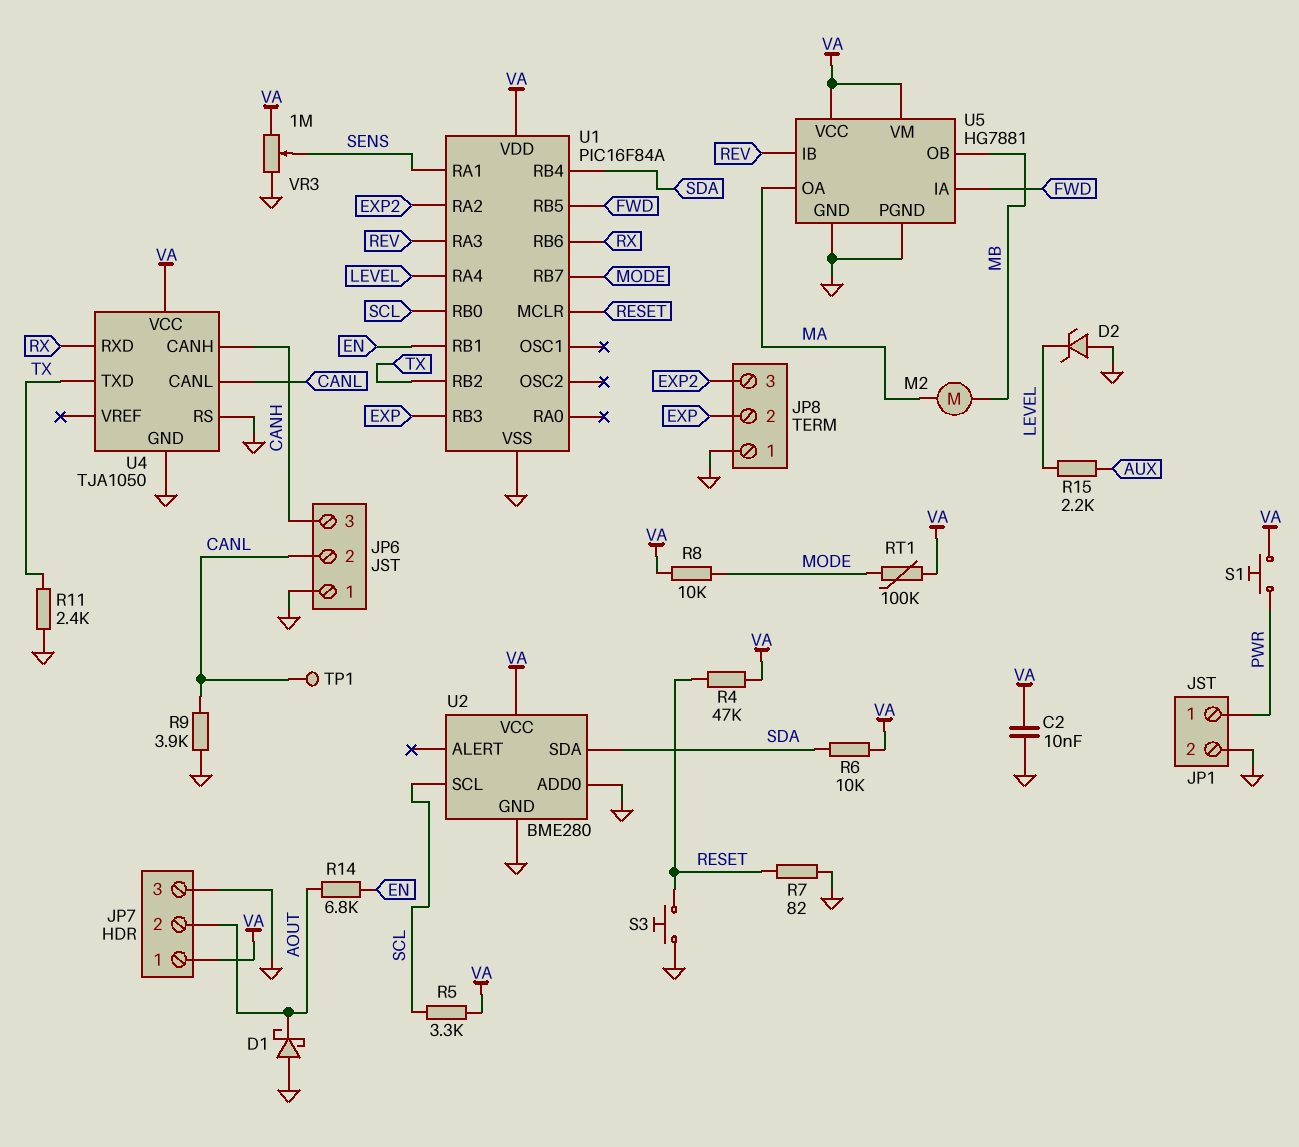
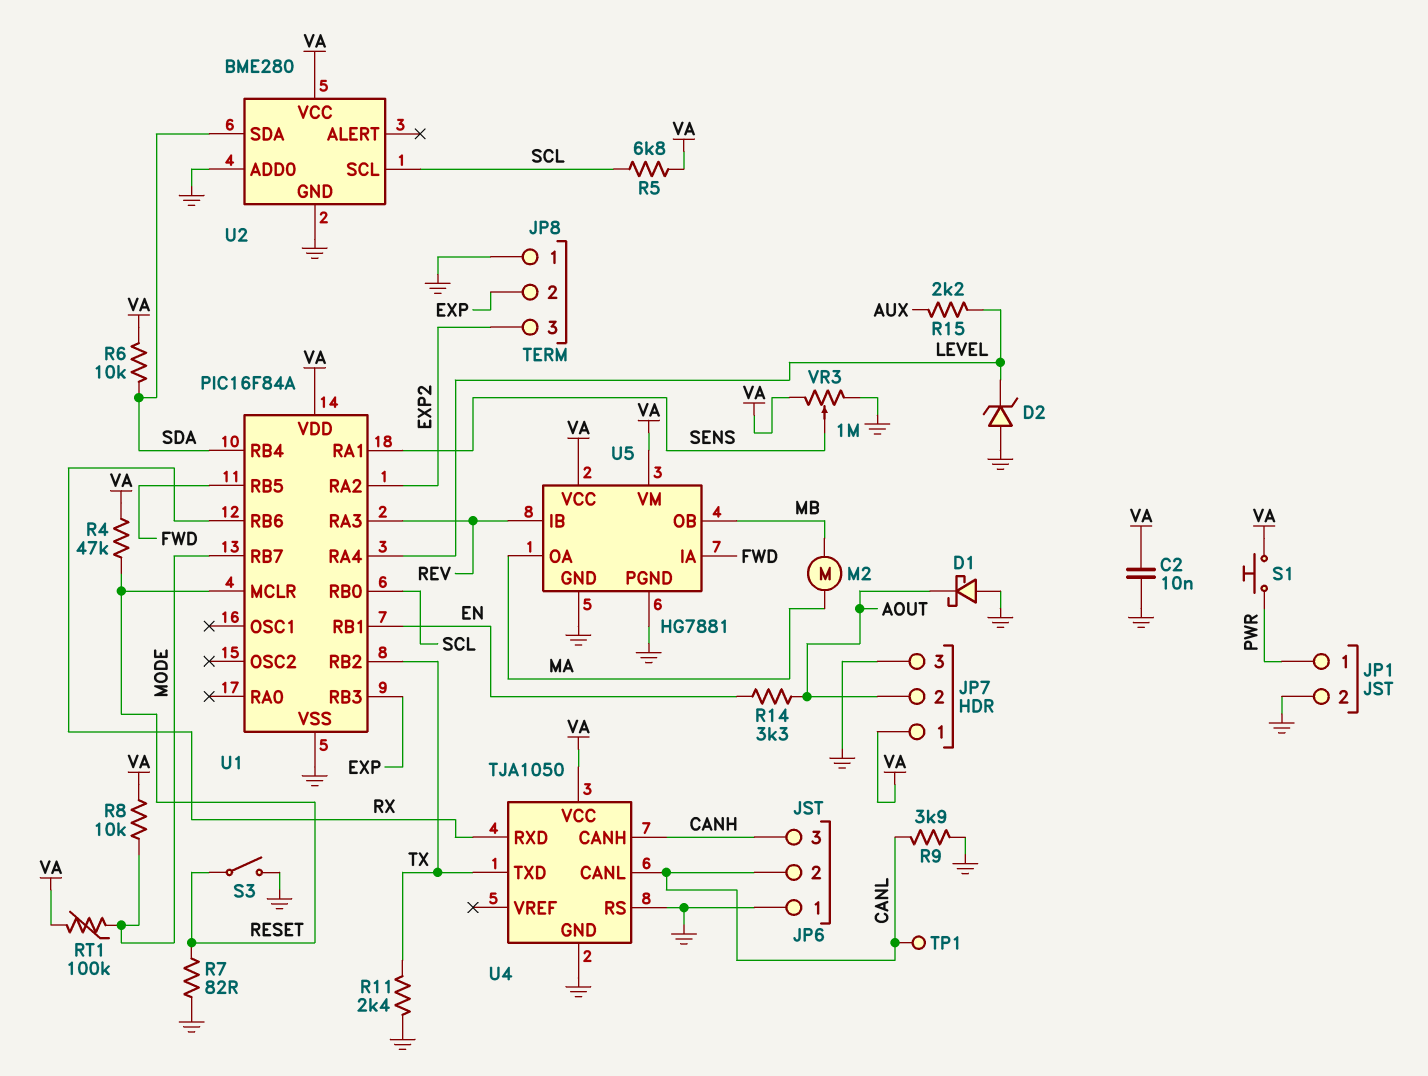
R5: 3.3k (SCL, VA) -> 6.8k (SCL, VA)
R14: 6.8k (AOUT, EN) -> 3.3k (AOUT, EN)
S3: button (GND, RESET) -> switch (GND, RESET)

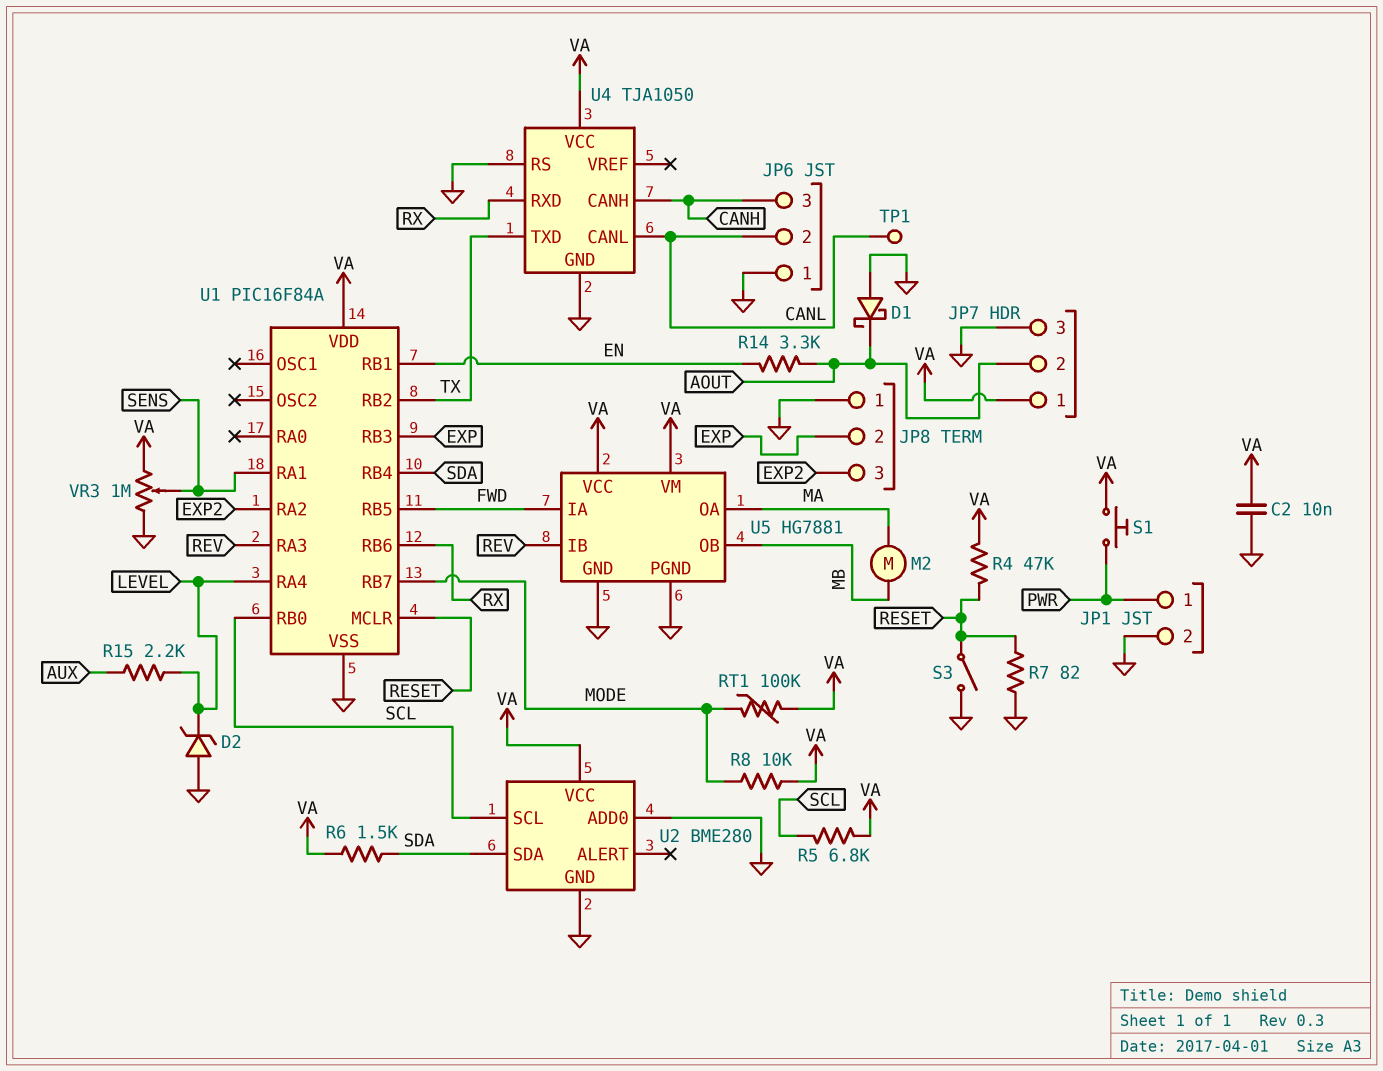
R6: 10k (SDA, VA) -> 1.5k (SDA, VA)
R9: 3.9k (CANL, GND) -> none
R11: 2.4k (GND, TX) -> none

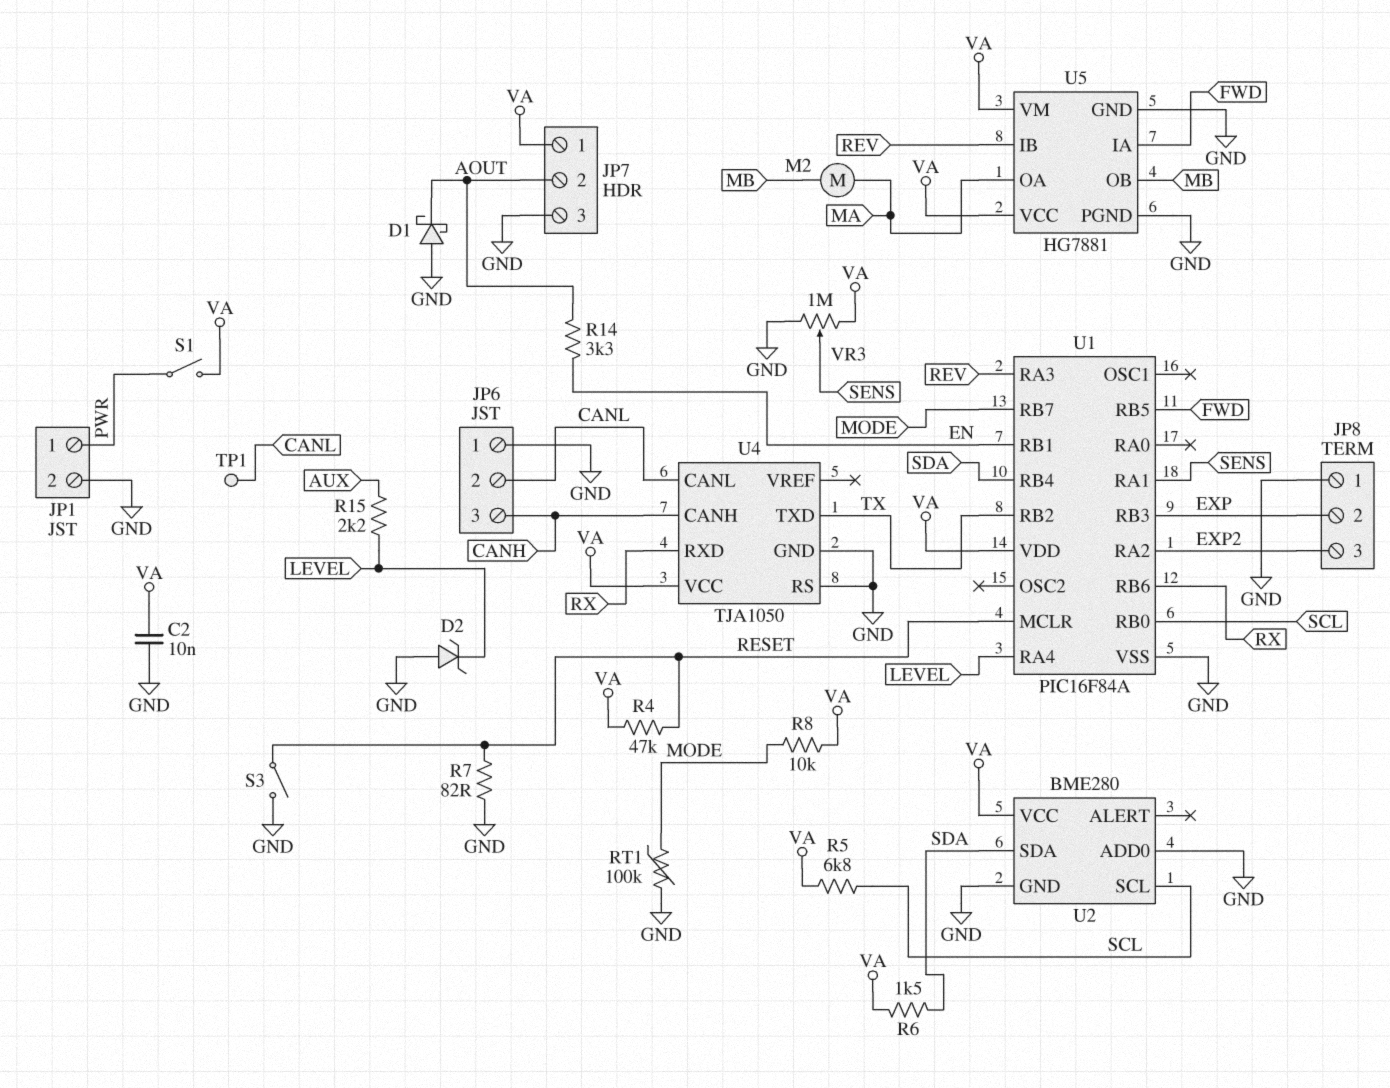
RT1: 100k (MODE, VA) -> 100k (GND, MODE)
S1: button (PWR, VA) -> switch (PWR, VA)

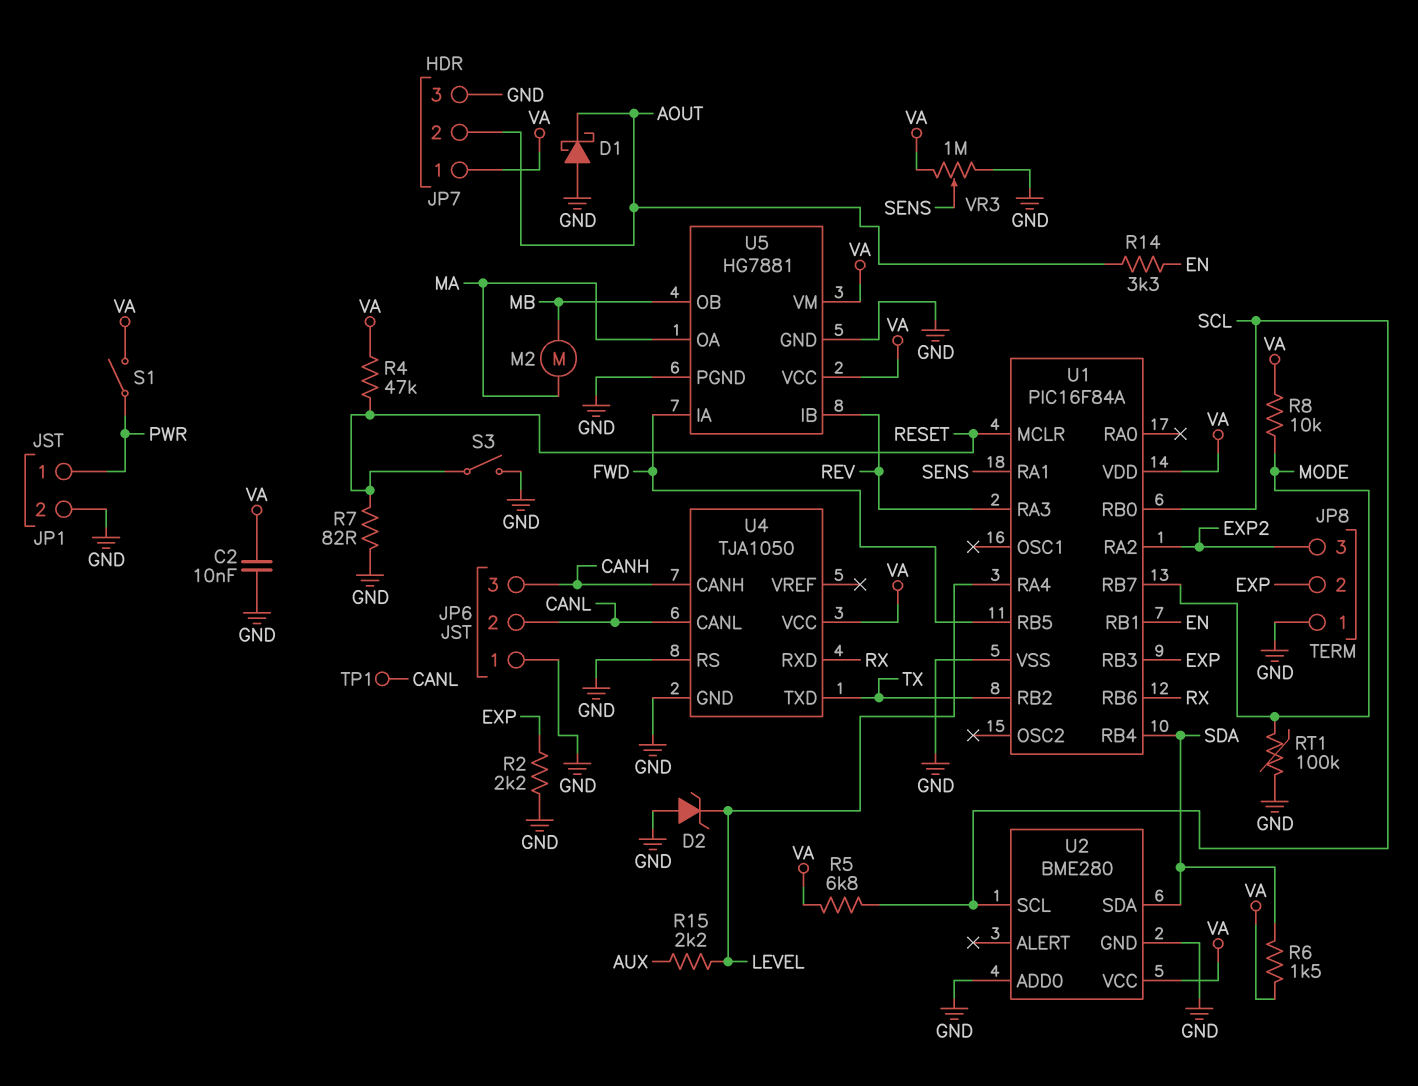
R2: none -> 2.2k (EXP, GND)

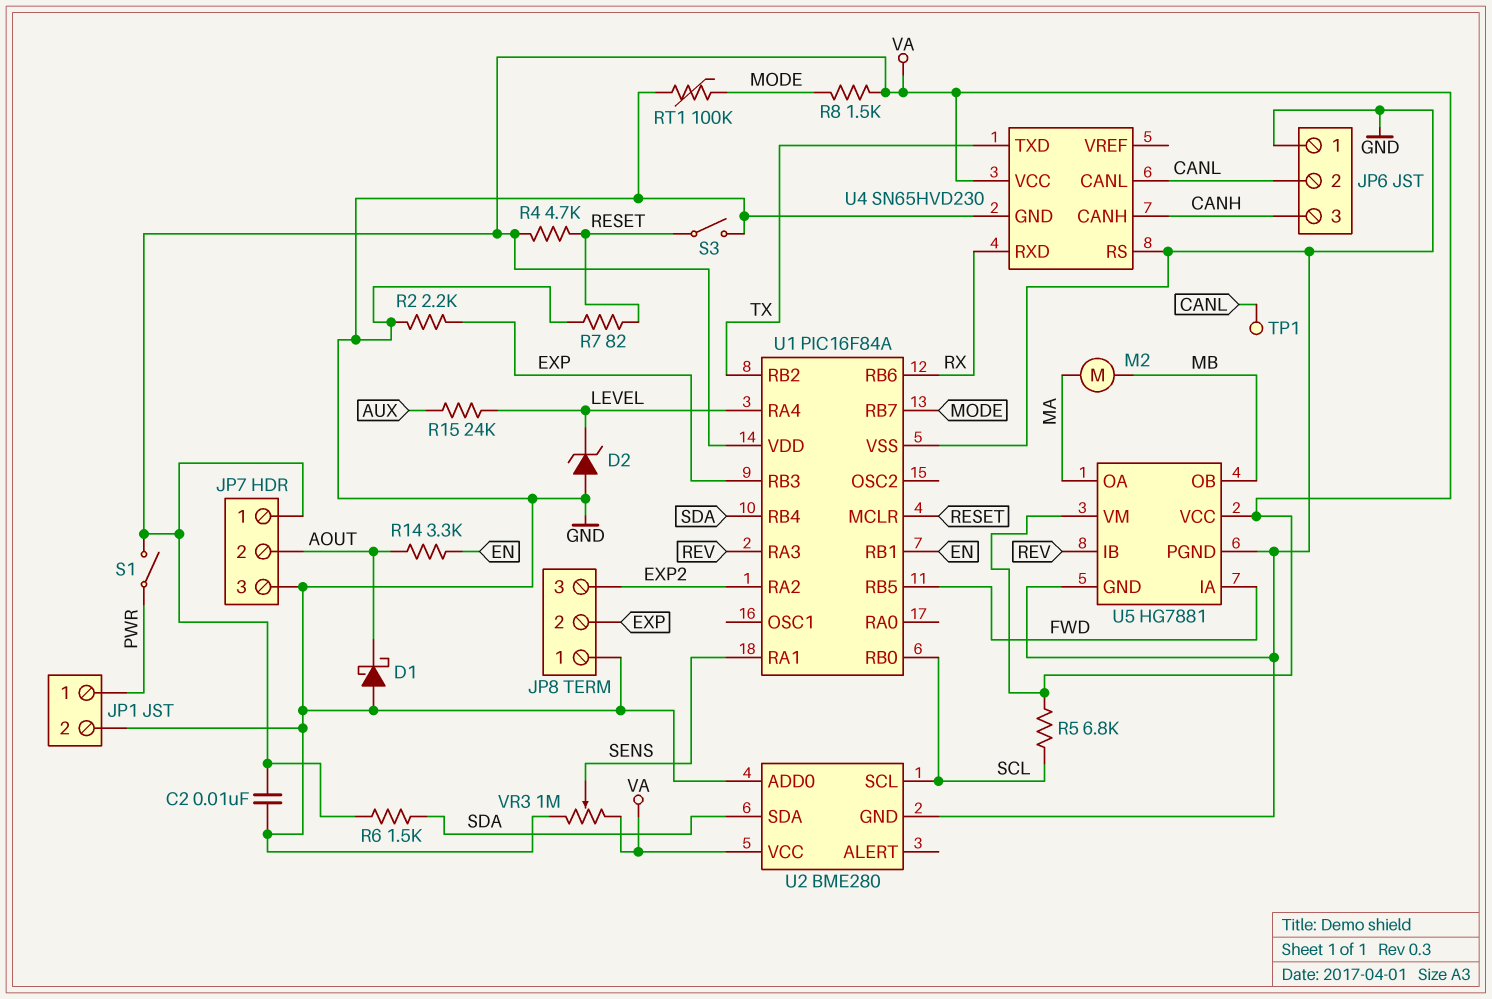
R4: 47k (RESET, VA) -> 4.7k (RESET, VA)
R8: 10k (MODE, VA) -> 1.5k (MODE, VA)
R15: 2.2k (AUX, LEVEL) -> 24k (AUX, LEVEL)
U4: TJA1050 -> SN65HVD230

